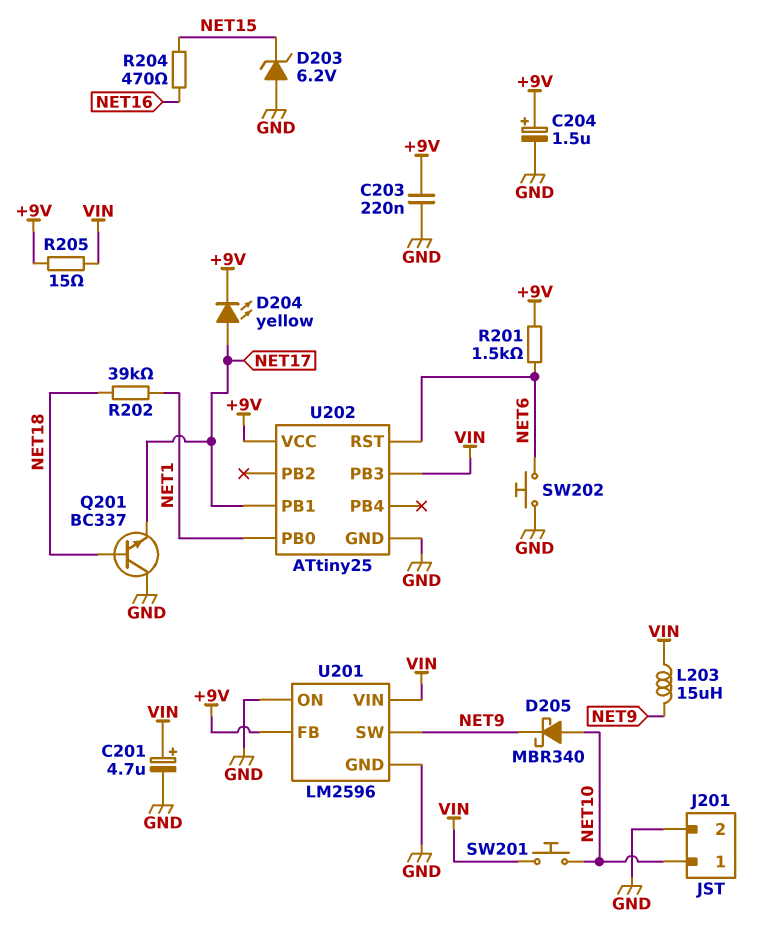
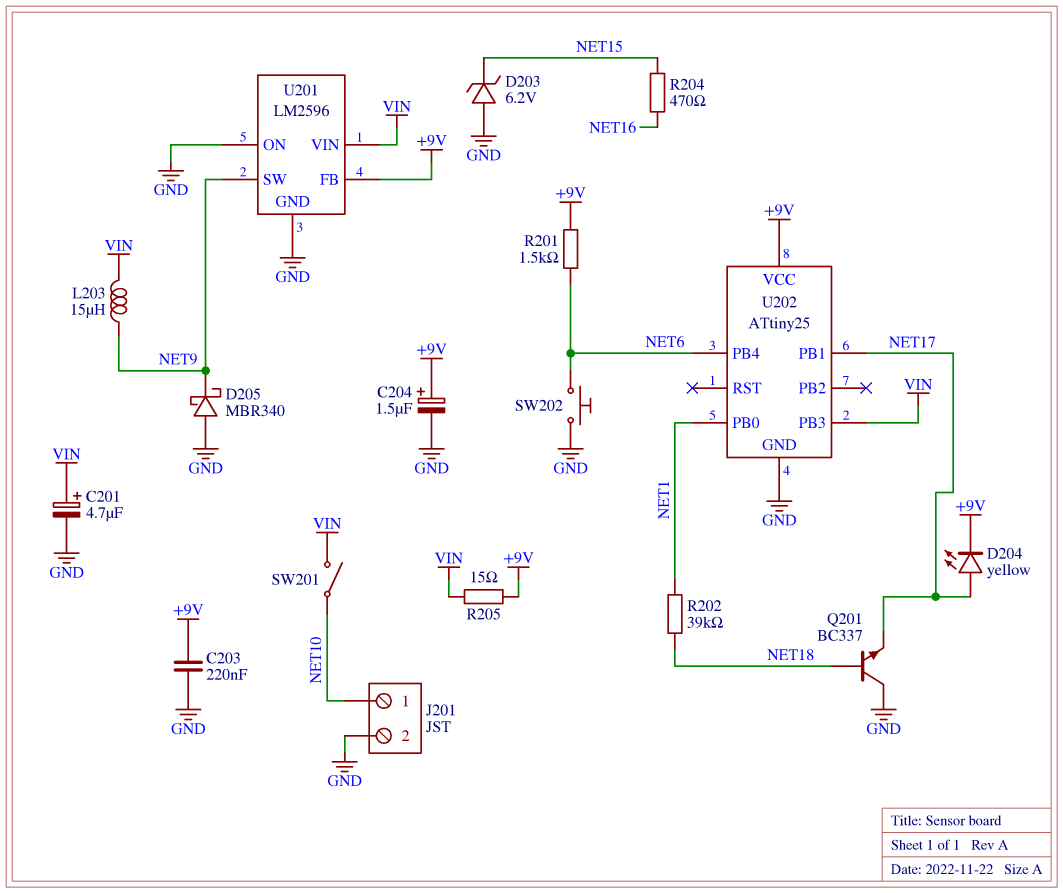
D205: schottky MBR340 (A NET10, K NET9) -> schottky MBR340 (A GND, K NET9)
SW201: button (NET10, VIN) -> switch (NET10, VIN)
U202 pin PB4: none -> NET6
U202 pin RST: NET6 -> none

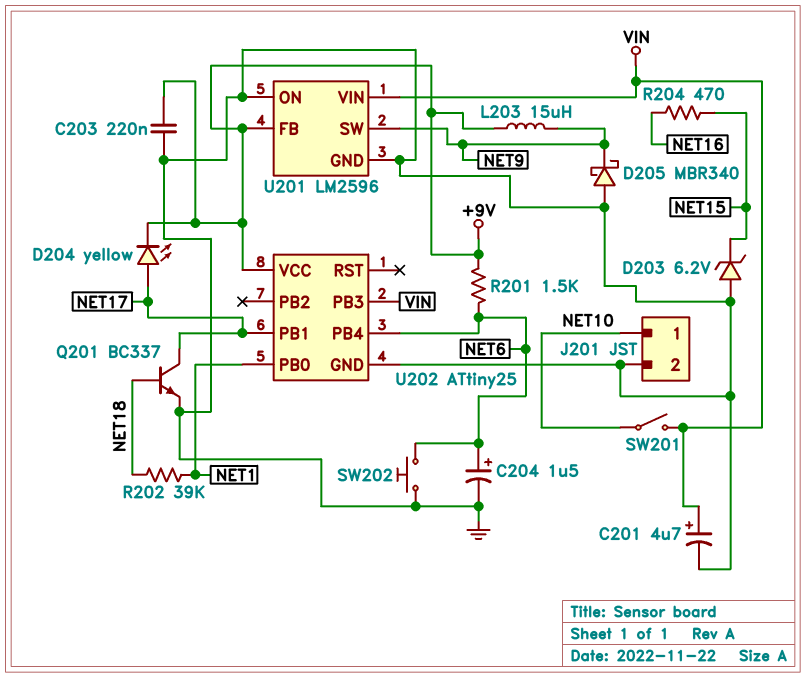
C204: 1.5uF (plus +9V, minus GND) -> 1.5uF (plus NET6, minus GND)
L203: 15uH (NET9, VIN) -> 15uH (+9V, NET9)
Q201: NPN BC337 (B NET18, C GND, E NET17) -> NPN BC337 (B NET18, C NET17, E GND)
R205: 15 (+9V, VIN) -> none

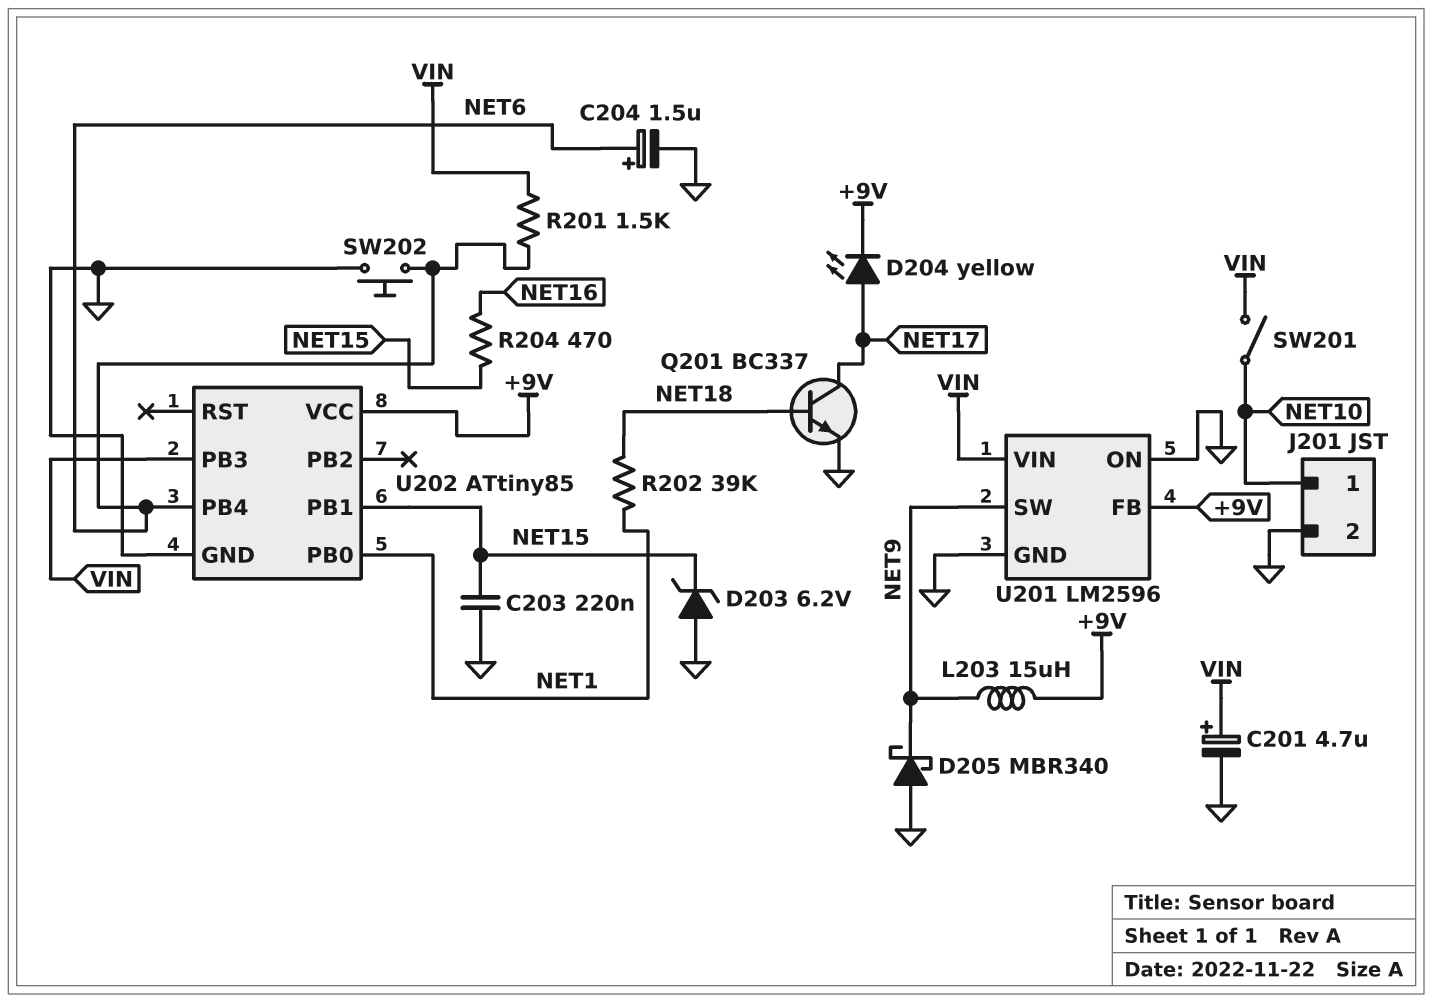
C203: 220nF (+9V, GND) -> 220nF (GND, NET15)
R201: 1.5k (+9V, NET6) -> 1.5k (NET6, VIN)
U202: ATtiny25 -> ATtiny85
U202 pin PB1: NET17 -> NET15

